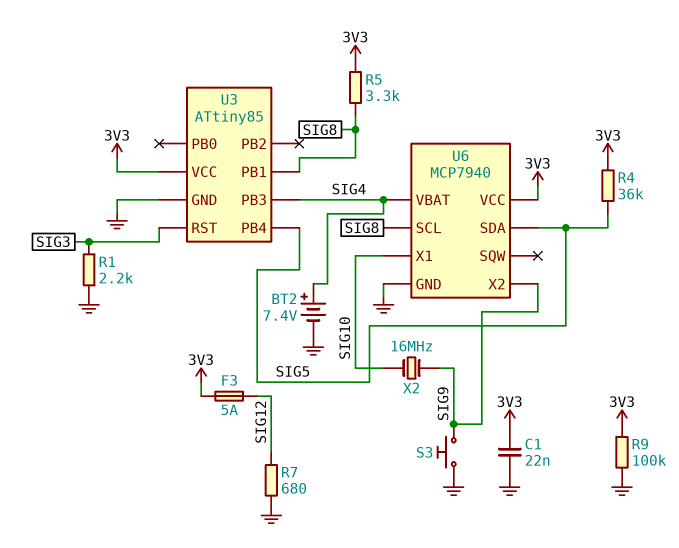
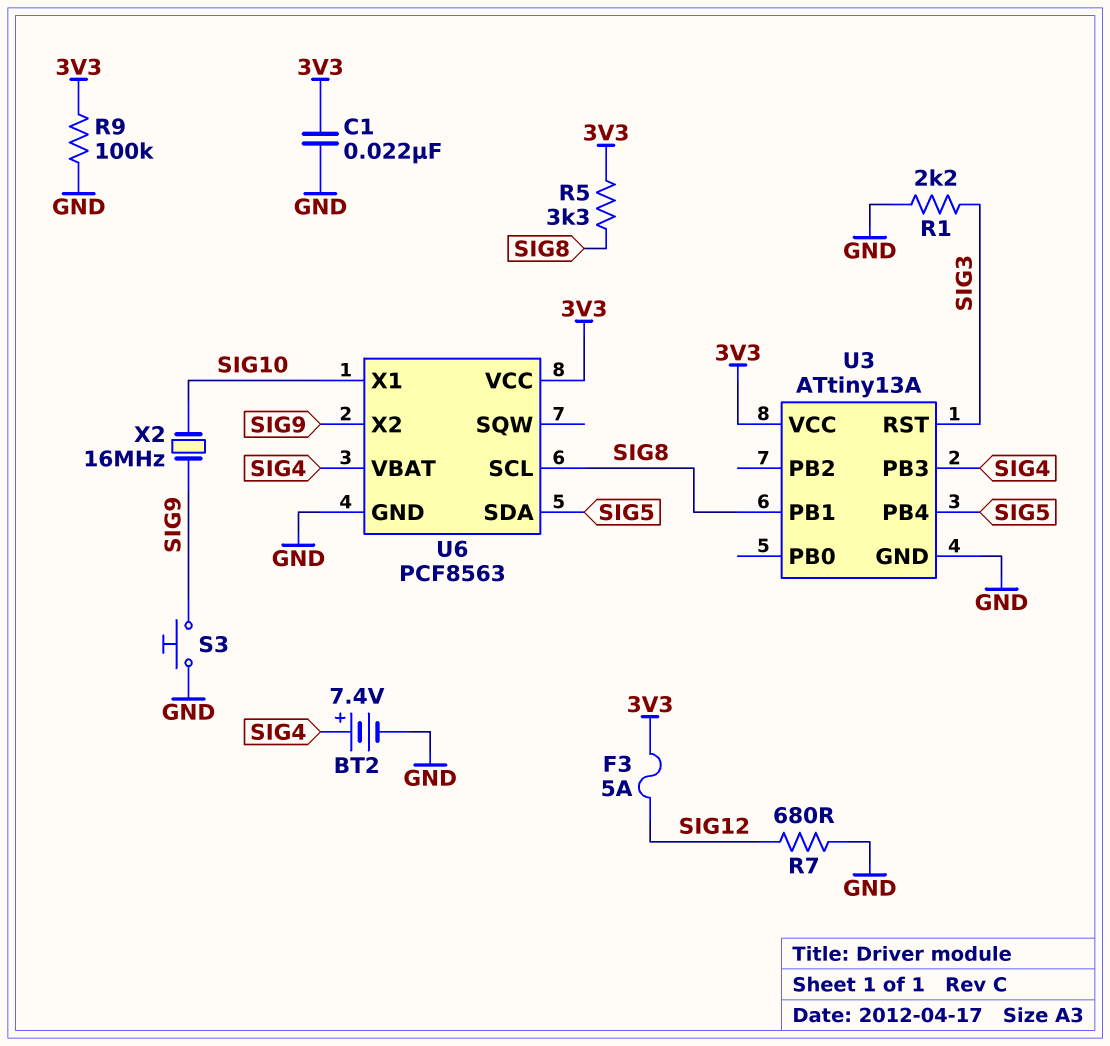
R4: 36k (3V3, SIG5) -> none
U3: ATtiny85 -> ATtiny13A
U6: MCP7940 -> PCF8563

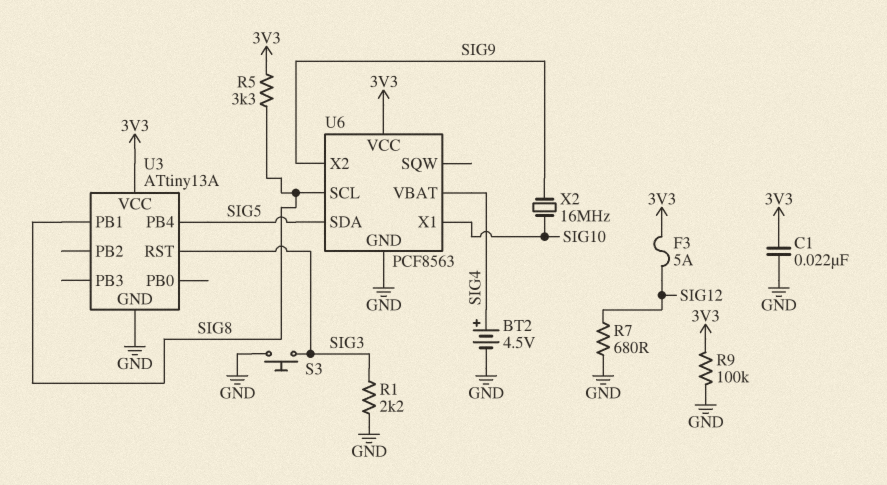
BT2: 7.4V (plus SIG4, minus GND) -> 4.5V (plus SIG4, minus GND)
S3: button (GND, SIG9) -> button (GND, SIG3)
U3 pin PB3: SIG4 -> none

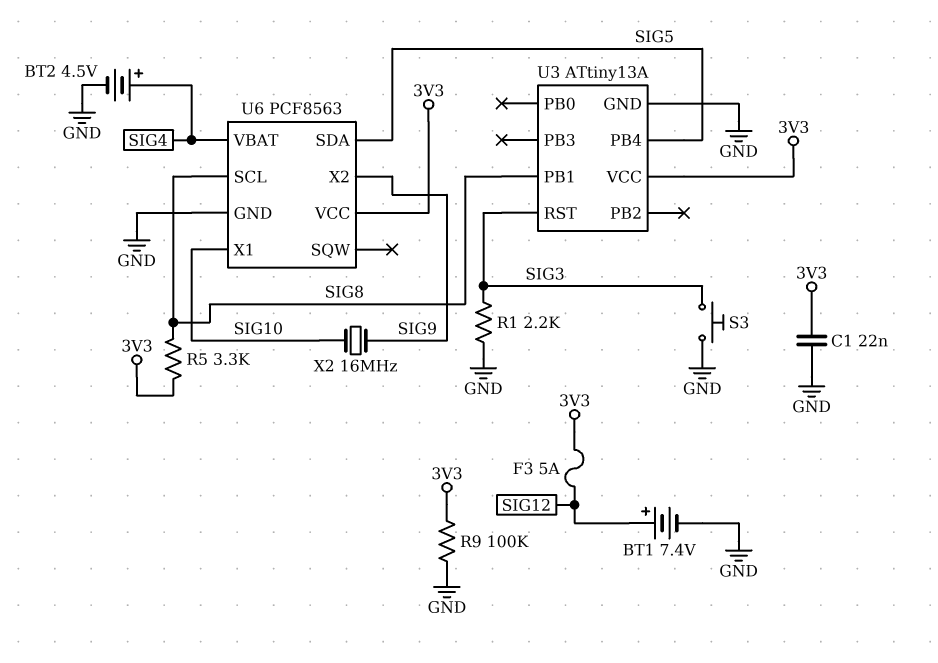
BT1: none -> 7.4V (plus SIG12, minus GND)
R7: 680 (GND, SIG12) -> none

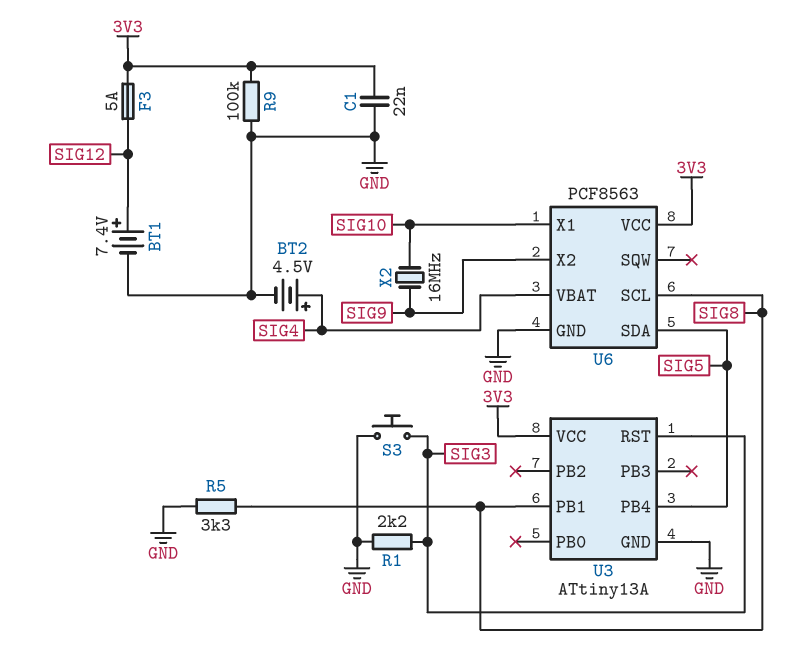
R5: 3.3k (3V3, SIG8) -> 3.3k (GND, SIG8)

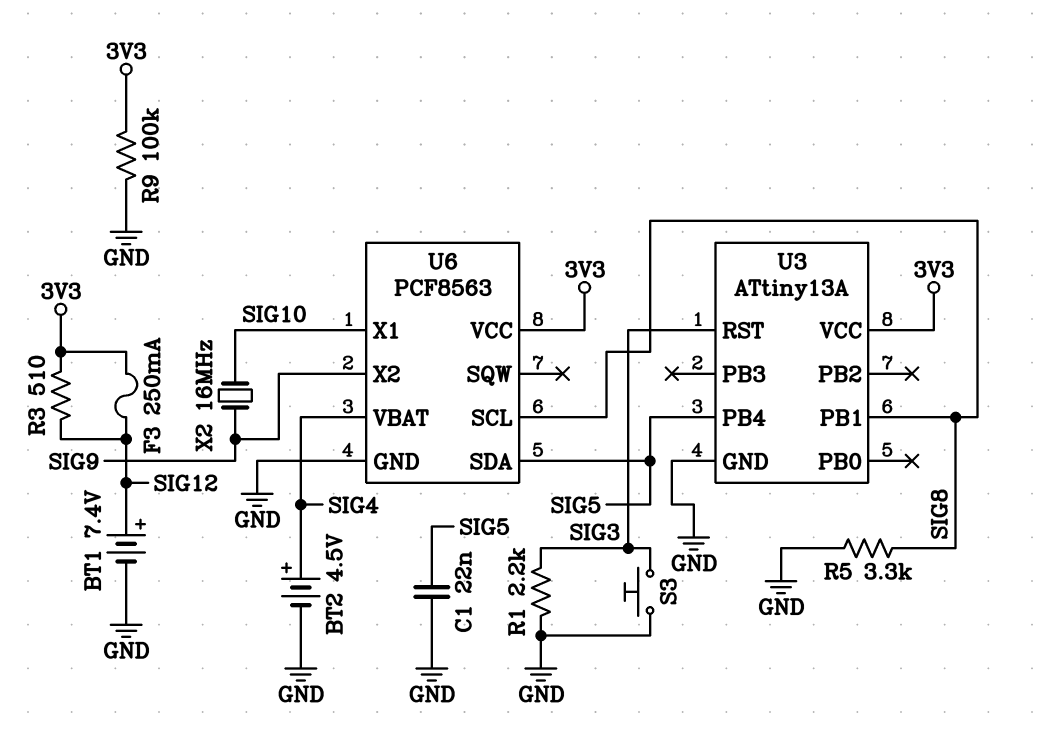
C1: 22nF (3V3, GND) -> 22nF (GND, SIG5)
F3: 5A (3V3, SIG12) -> 250mA (3V3, SIG12)
R3: none -> 510 (3V3, SIG12)

